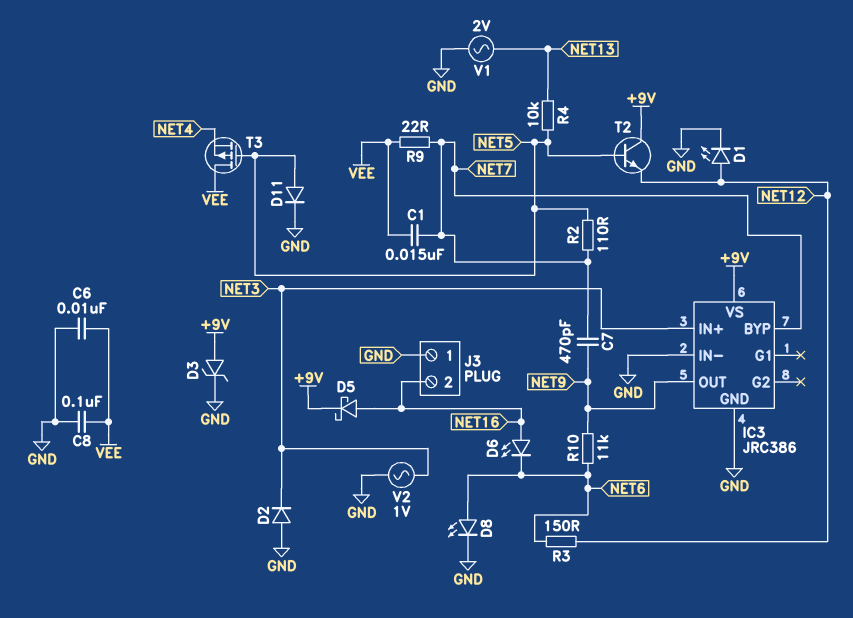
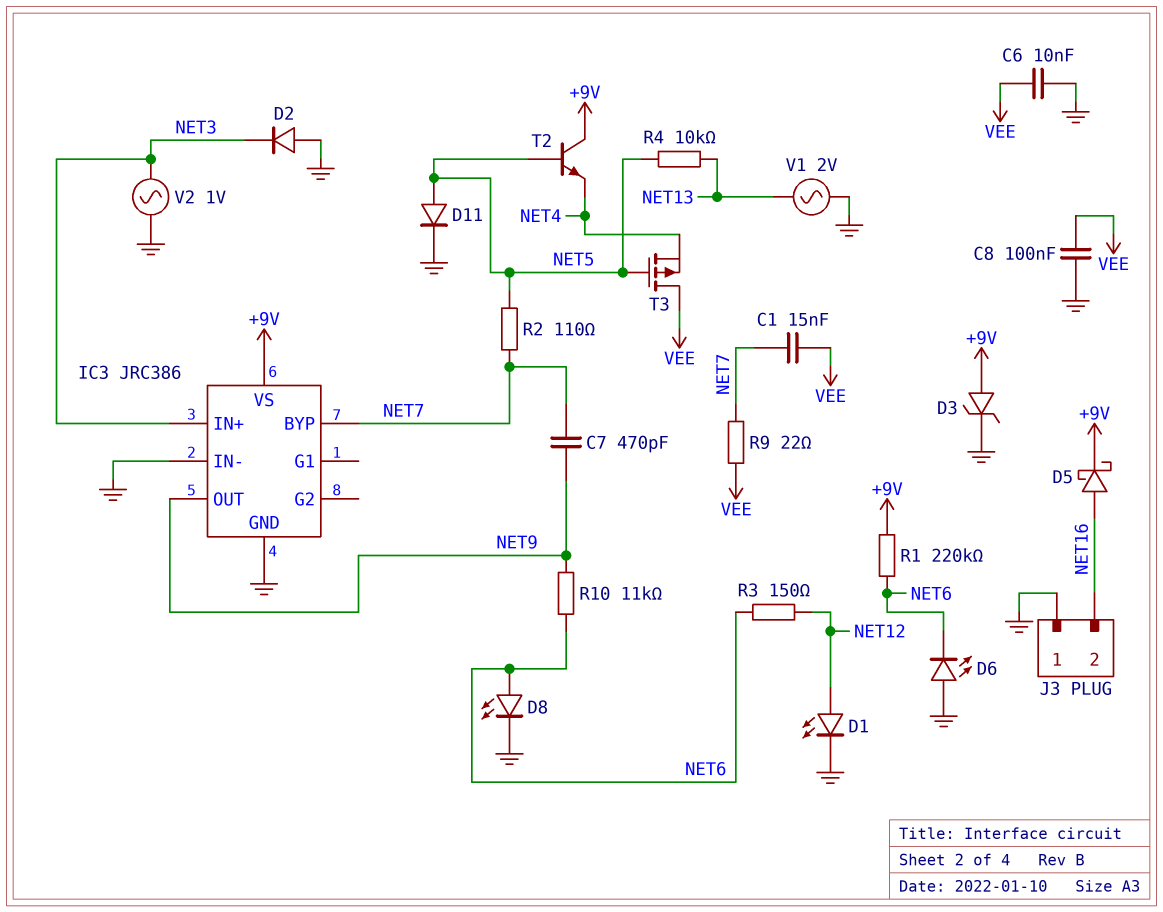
D6: LED (A NET16, K NET6) -> LED (A GND, K NET6)
R1: none -> 220k (+9V, NET6)
T2: NPN (B NET5, C +9V, E NET12) -> NPN (B NET5, C +9V, E NET4)

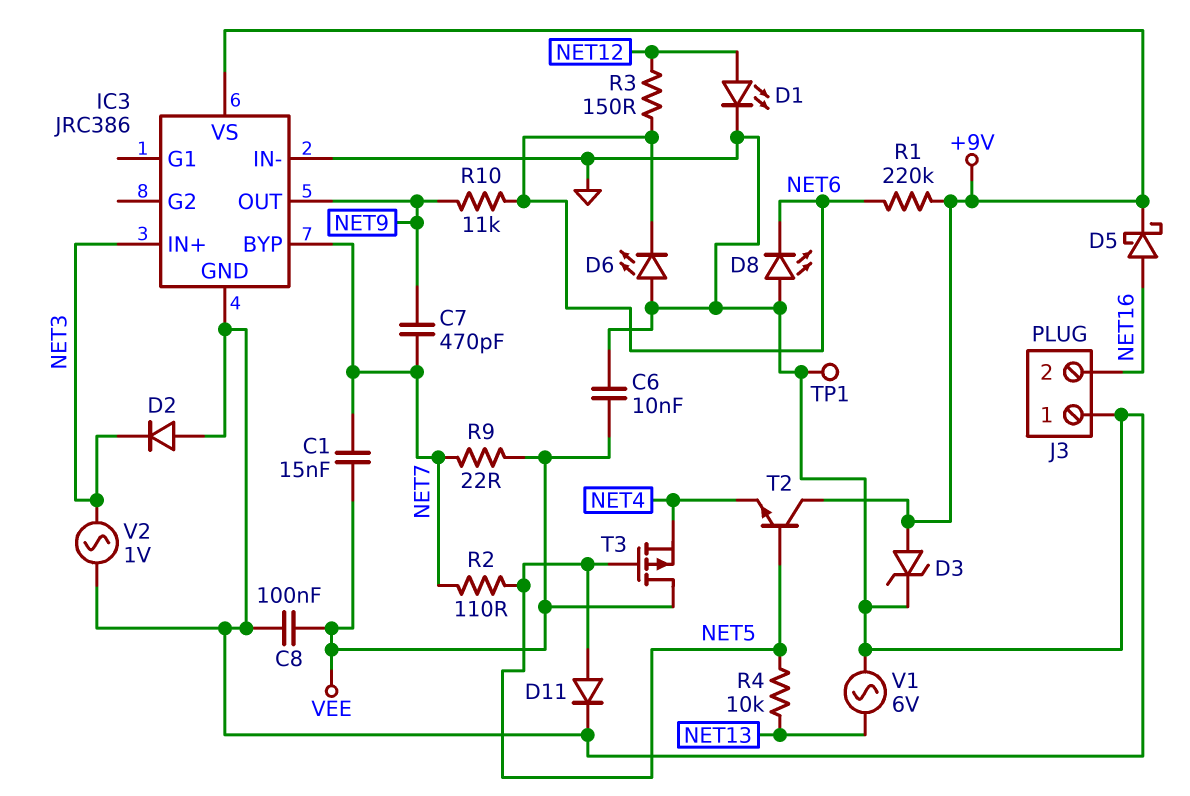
D8: LED (A NET6, K GND) -> LED (A GND, K NET6)
TP1: none -> test point (GND)
V1: AC 2V (GND, NET13) -> AC 6V (GND, NET13)

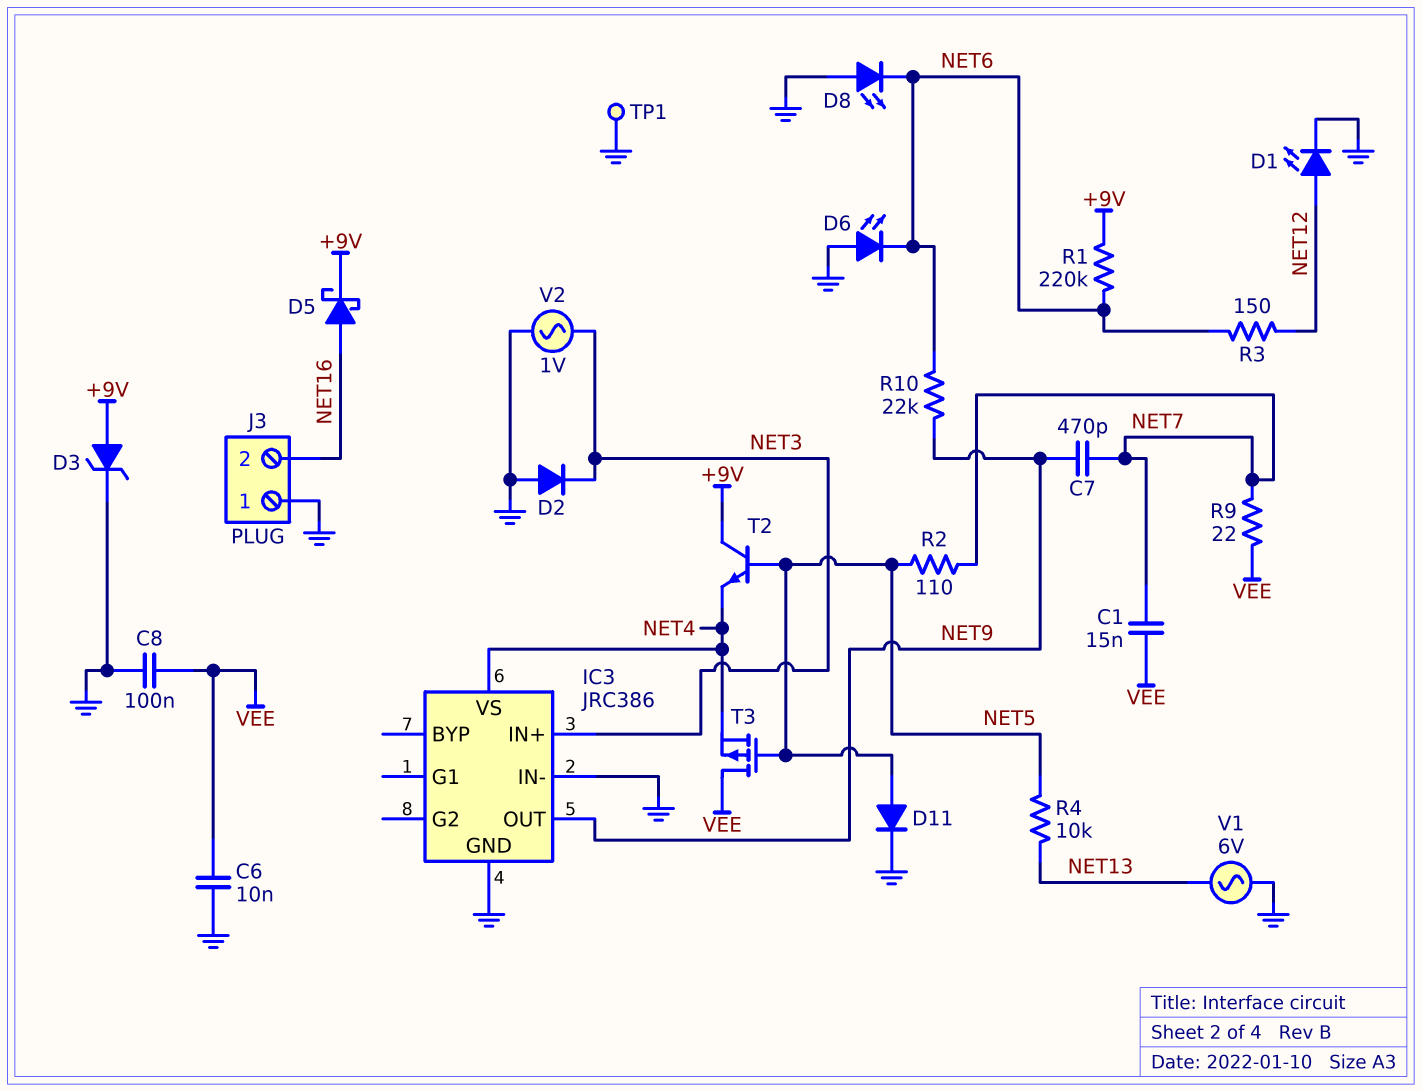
IC3 pin BYP: NET7 -> none
IC3 pin VS: +9V -> NET4
R10: 11k (NET6, NET9) -> 22k (NET6, NET9)

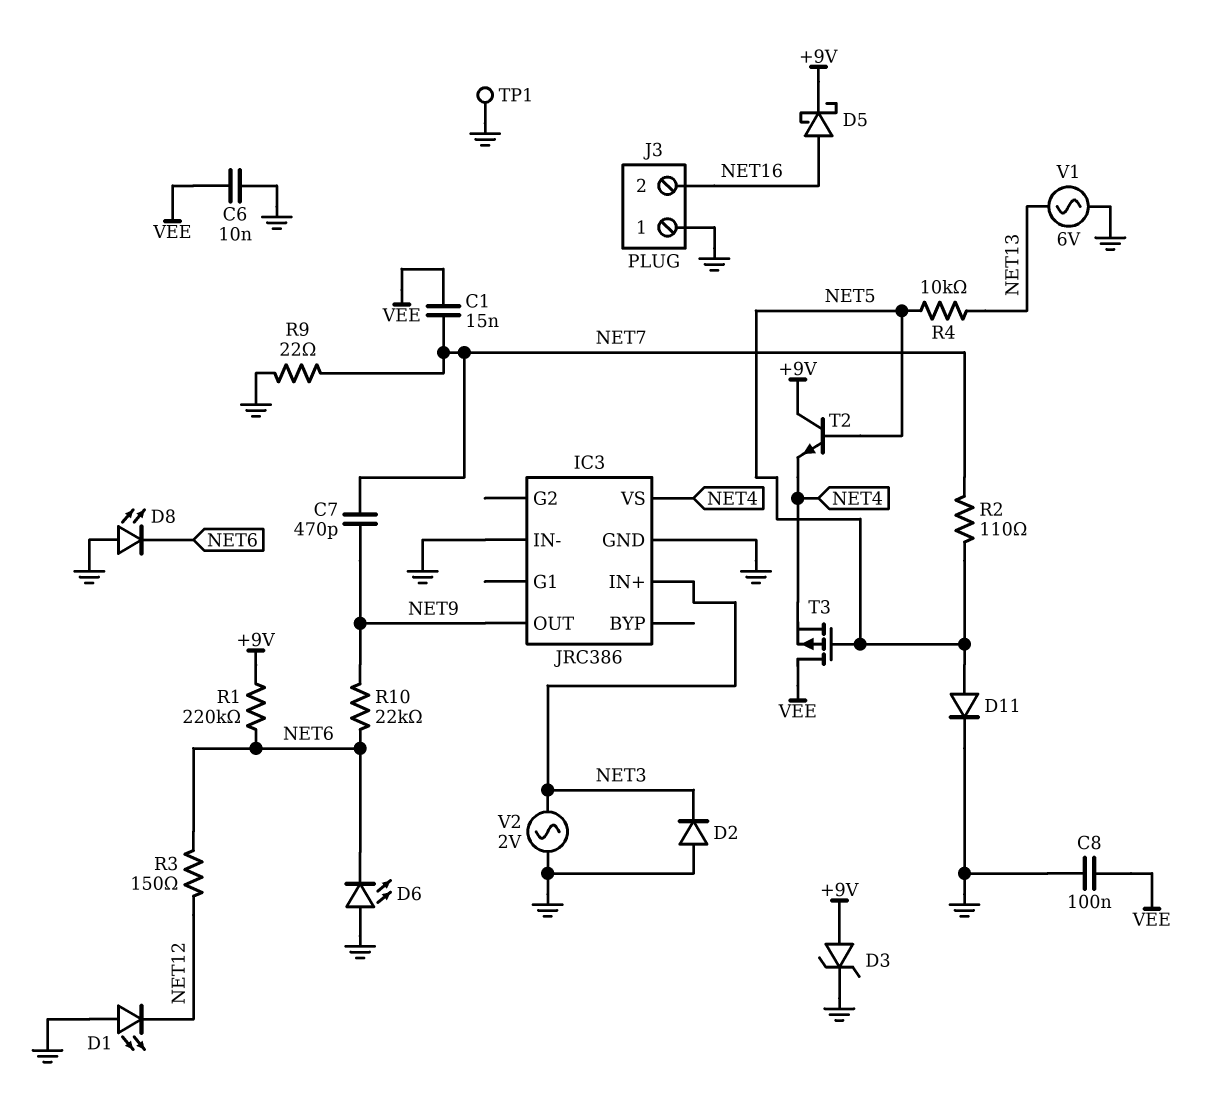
D1: LED (A NET12, K GND) -> LED (A GND, K NET12)
R9: 22 (NET7, VEE) -> 22 (GND, NET7)
V2: AC 1V (GND, NET3) -> AC 2V (GND, NET3)

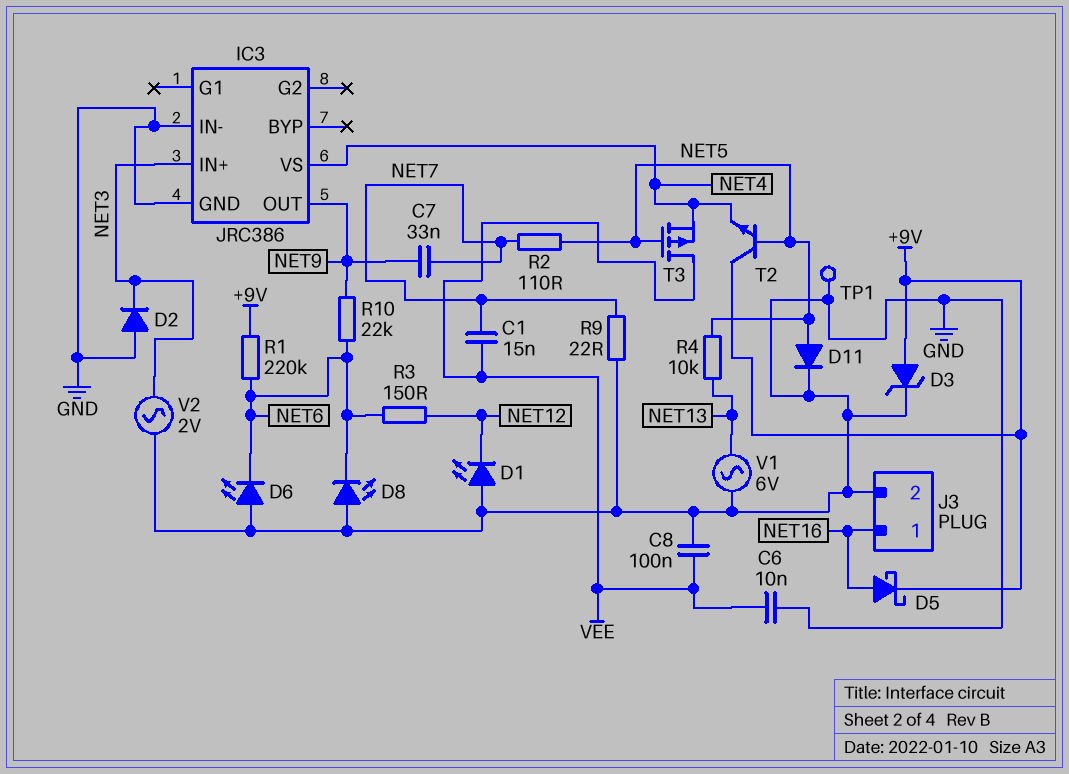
C7: 470pF (NET7, NET9) -> 33nF (NET7, NET9)
J3 pin 1: GND -> NET16
J3 pin 2: NET16 -> GND

